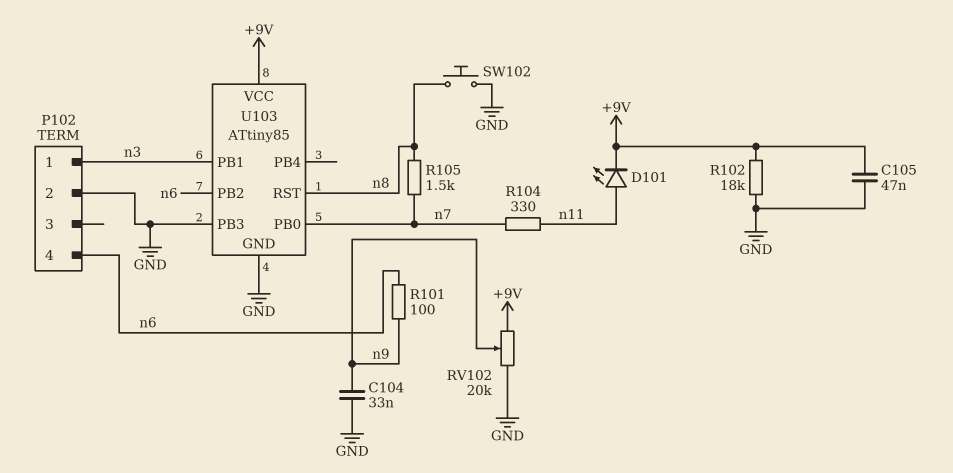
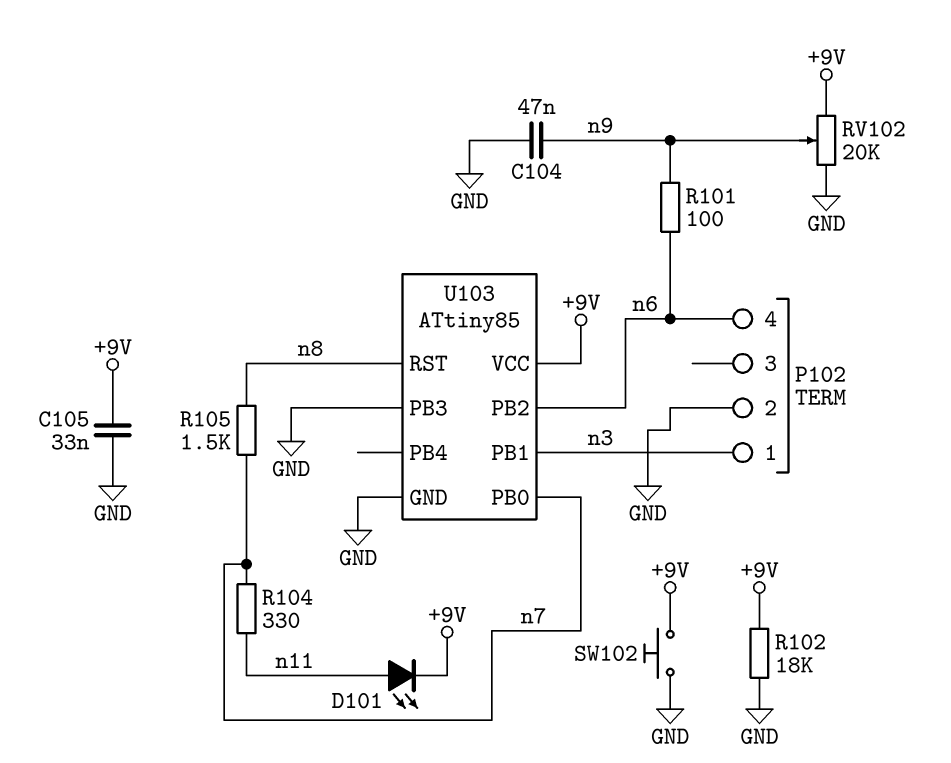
C104: 33nF (GND, n9) -> 47nF (GND, n9)
C105: 47nF (+9V, GND) -> 33nF (+9V, GND)
SW102: button (GND, n8) -> button (+9V, GND)

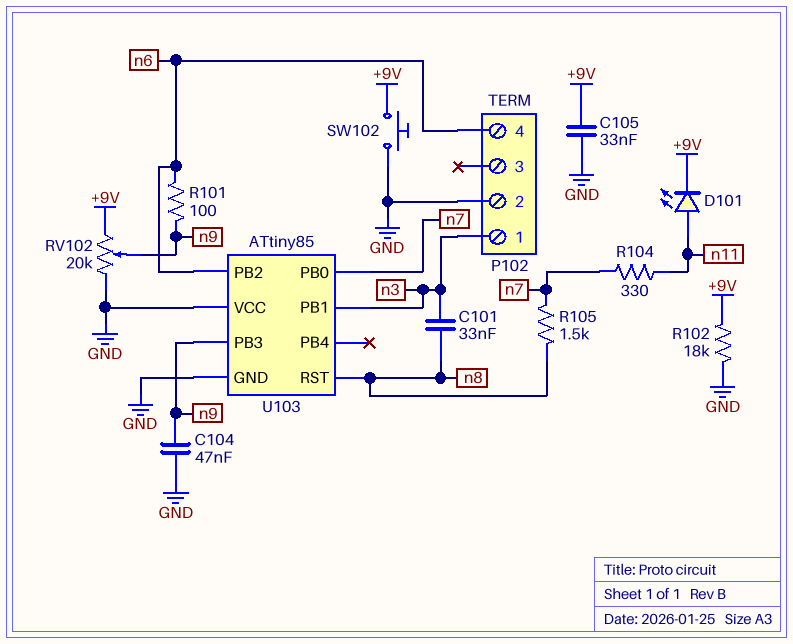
C101: none -> 33nF (n3, n8)
U103 pin PB3: GND -> n9
U103 pin VCC: +9V -> GND

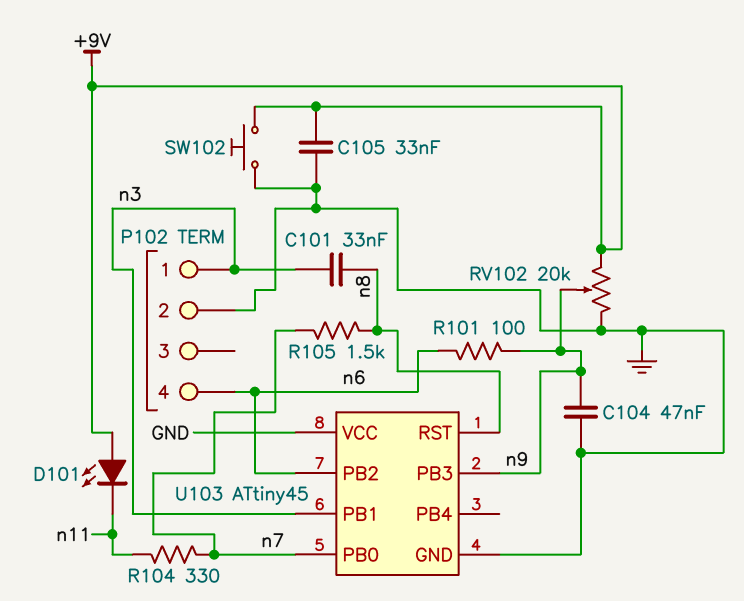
D101: LED (A n11, K +9V) -> LED (A +9V, K n11)
R102: 18k (+9V, GND) -> none
U103: ATtiny85 -> ATtiny45

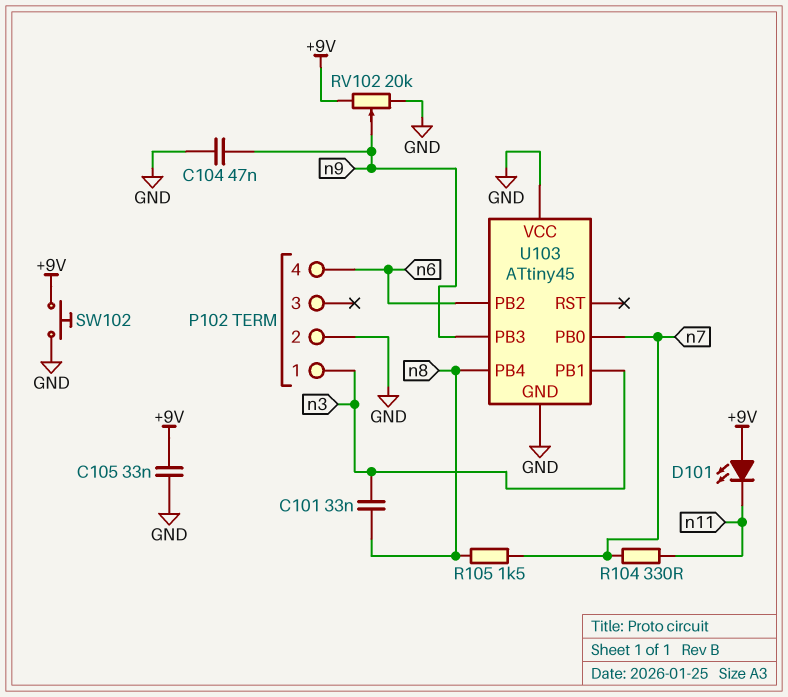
R101: 100 (n6, n9) -> none
U103 pin PB4: none -> n8
U103 pin RST: n8 -> none

